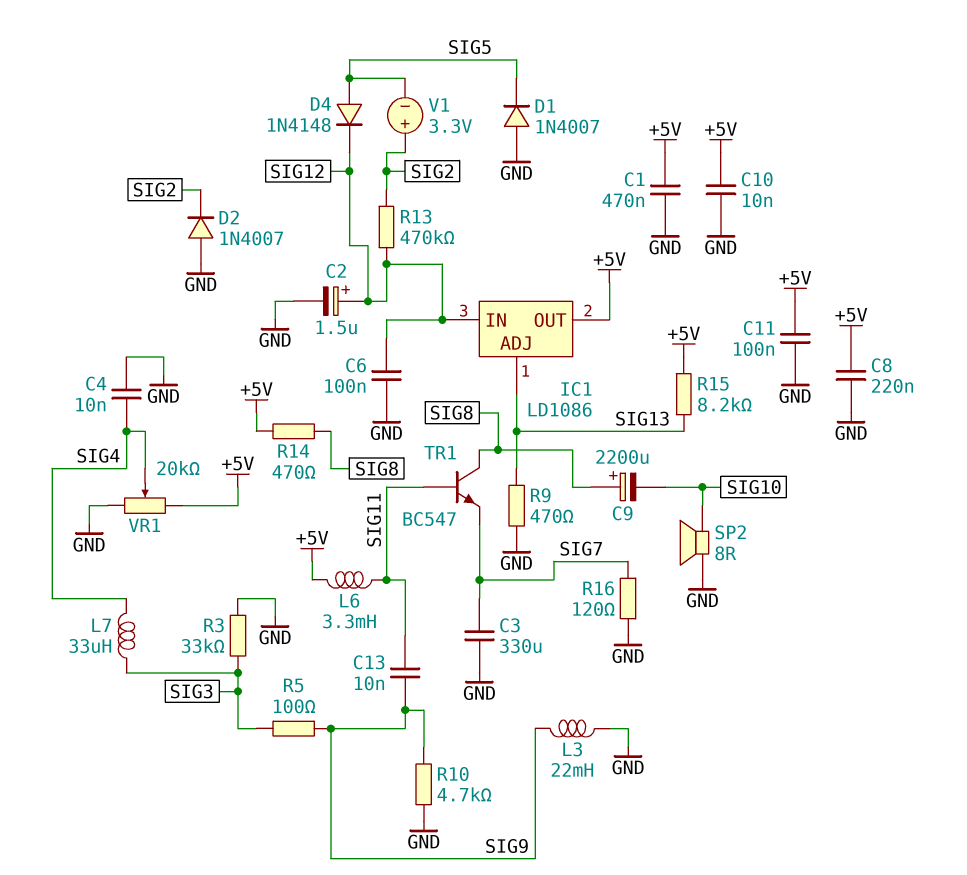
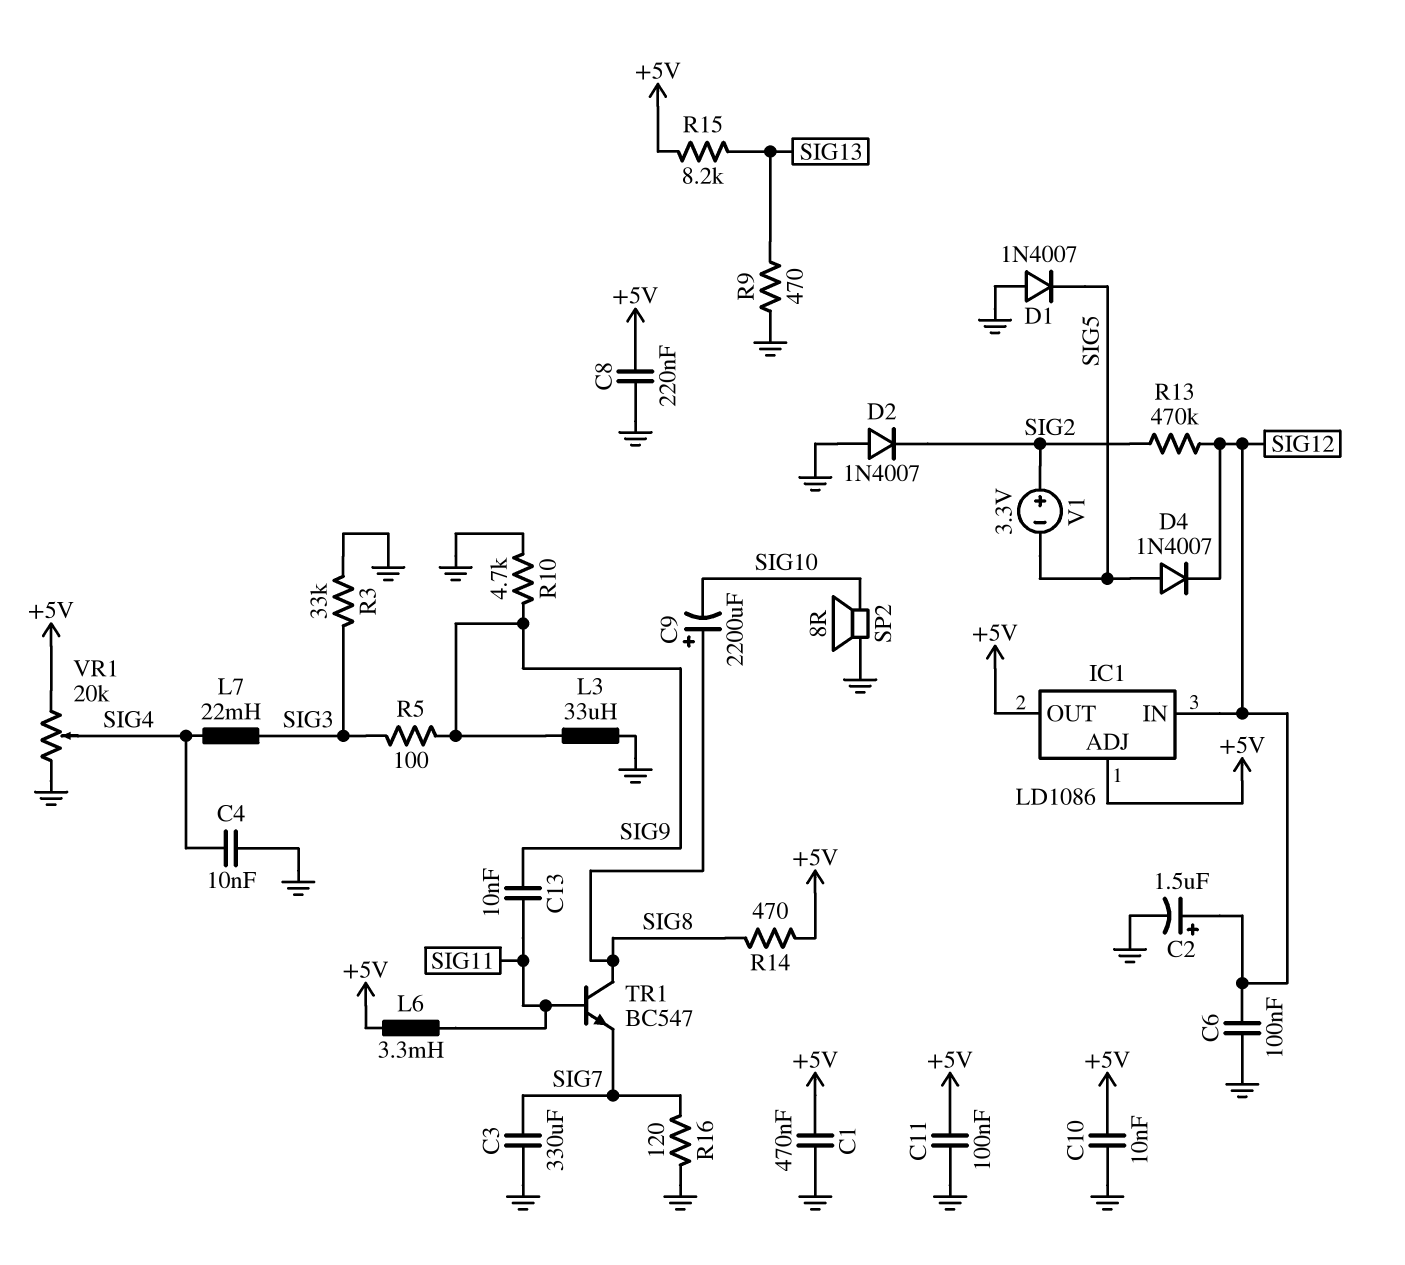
D4: diode 1N4148 (A SIG5, K SIG12) -> diode 1N4007 (A SIG5, K SIG12)
IC1 pin ADJ: SIG13 -> +5V
L3: 22mH (GND, SIG9) -> 33uH (GND, SIG9)
L7: 33uH (SIG3, SIG4) -> 22mH (SIG3, SIG4)

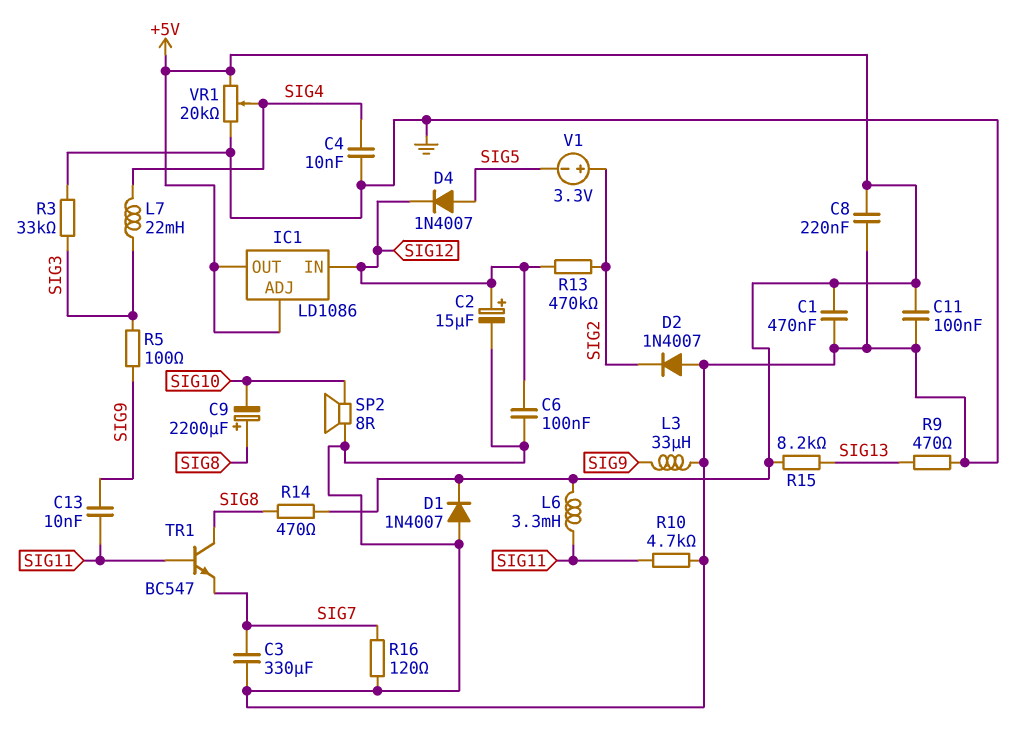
C2: 1.5uF (plus SIG12, minus GND) -> 15uF (plus SIG12, minus GND)
C10: 10nF (+5V, GND) -> none
D1: diode 1N4007 (A GND, K SIG5) -> diode 1N4007 (A GND, K +5V)
R10: 4.7k (GND, SIG9) -> 4.7k (GND, SIG11)

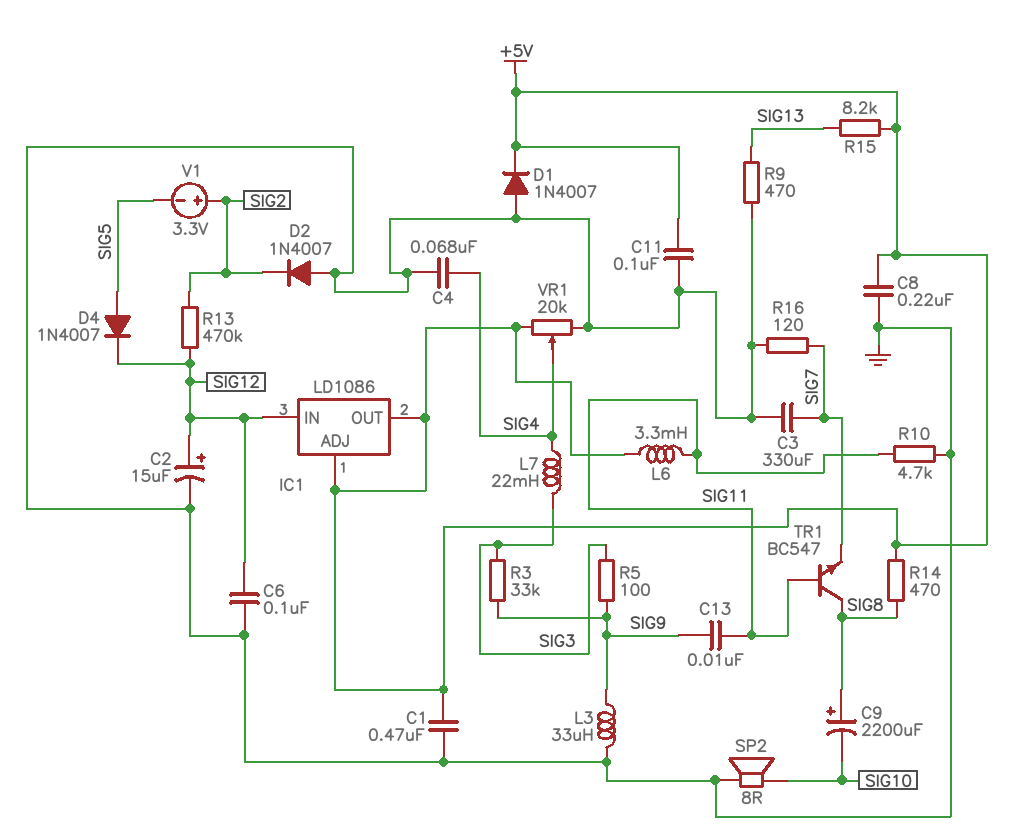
C4: 10nF (GND, SIG4) -> 68nF (GND, SIG4)
R3: 33k (GND, SIG3) -> 33k (SIG3, SIG9)

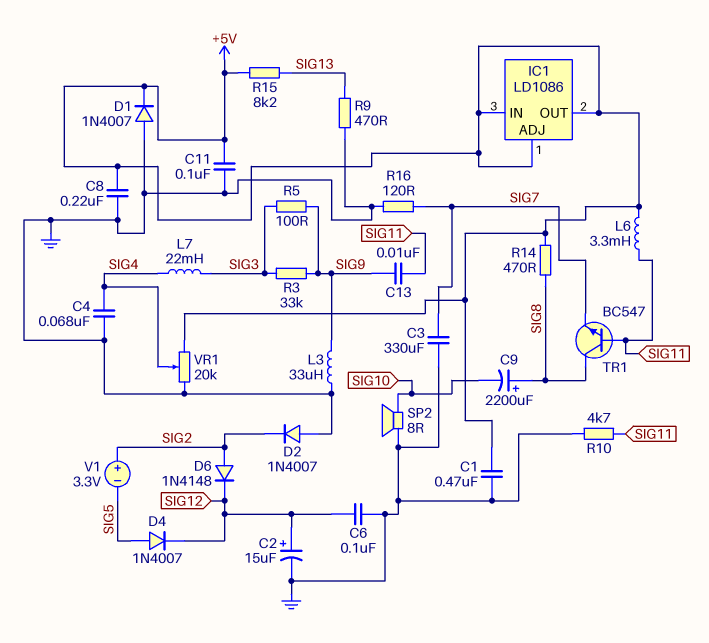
D6: none -> diode 1N4148 (A SIG2, K SIG12)
IC1 pin IN: SIG12 -> +5V
R13: 470k (SIG2, SIG12) -> none

